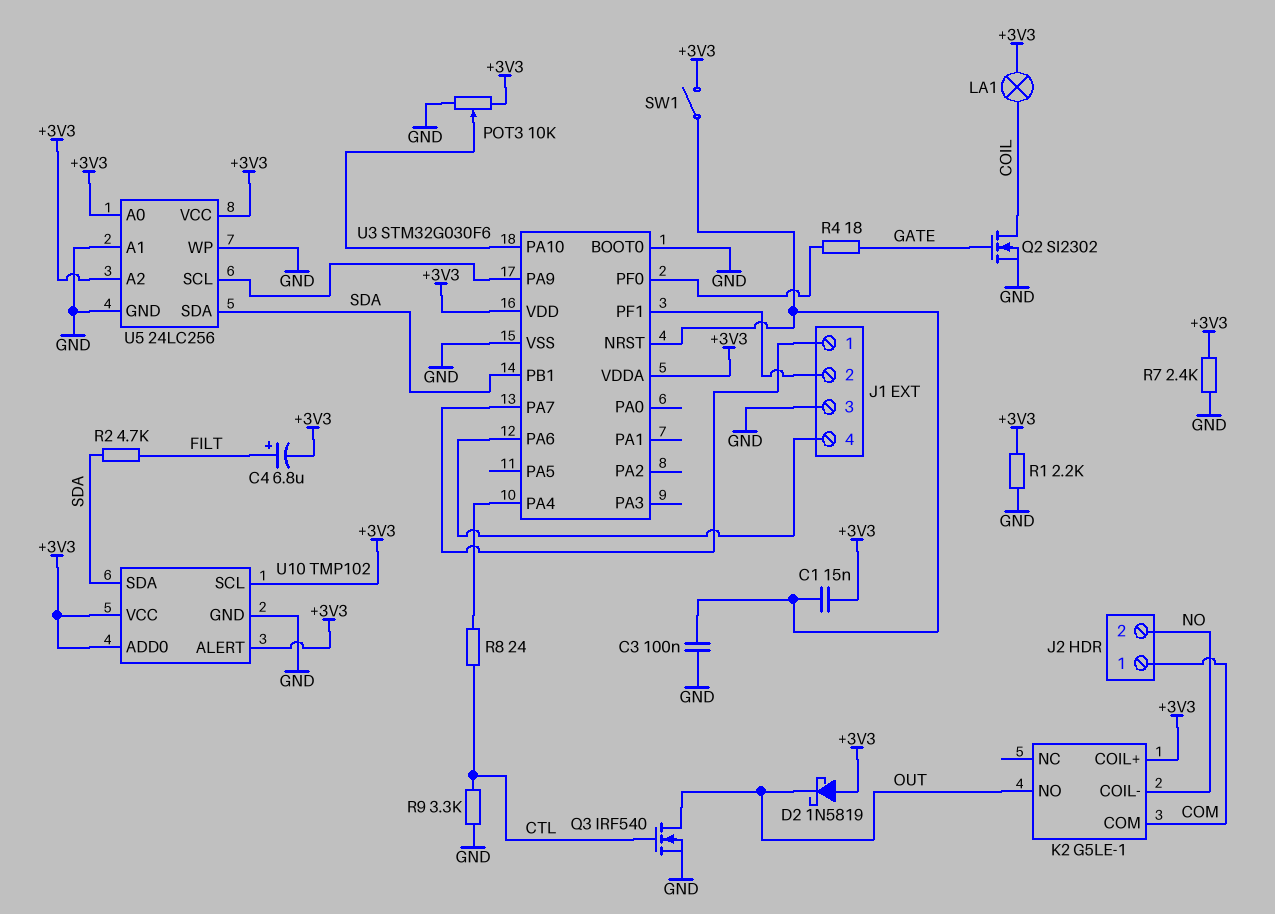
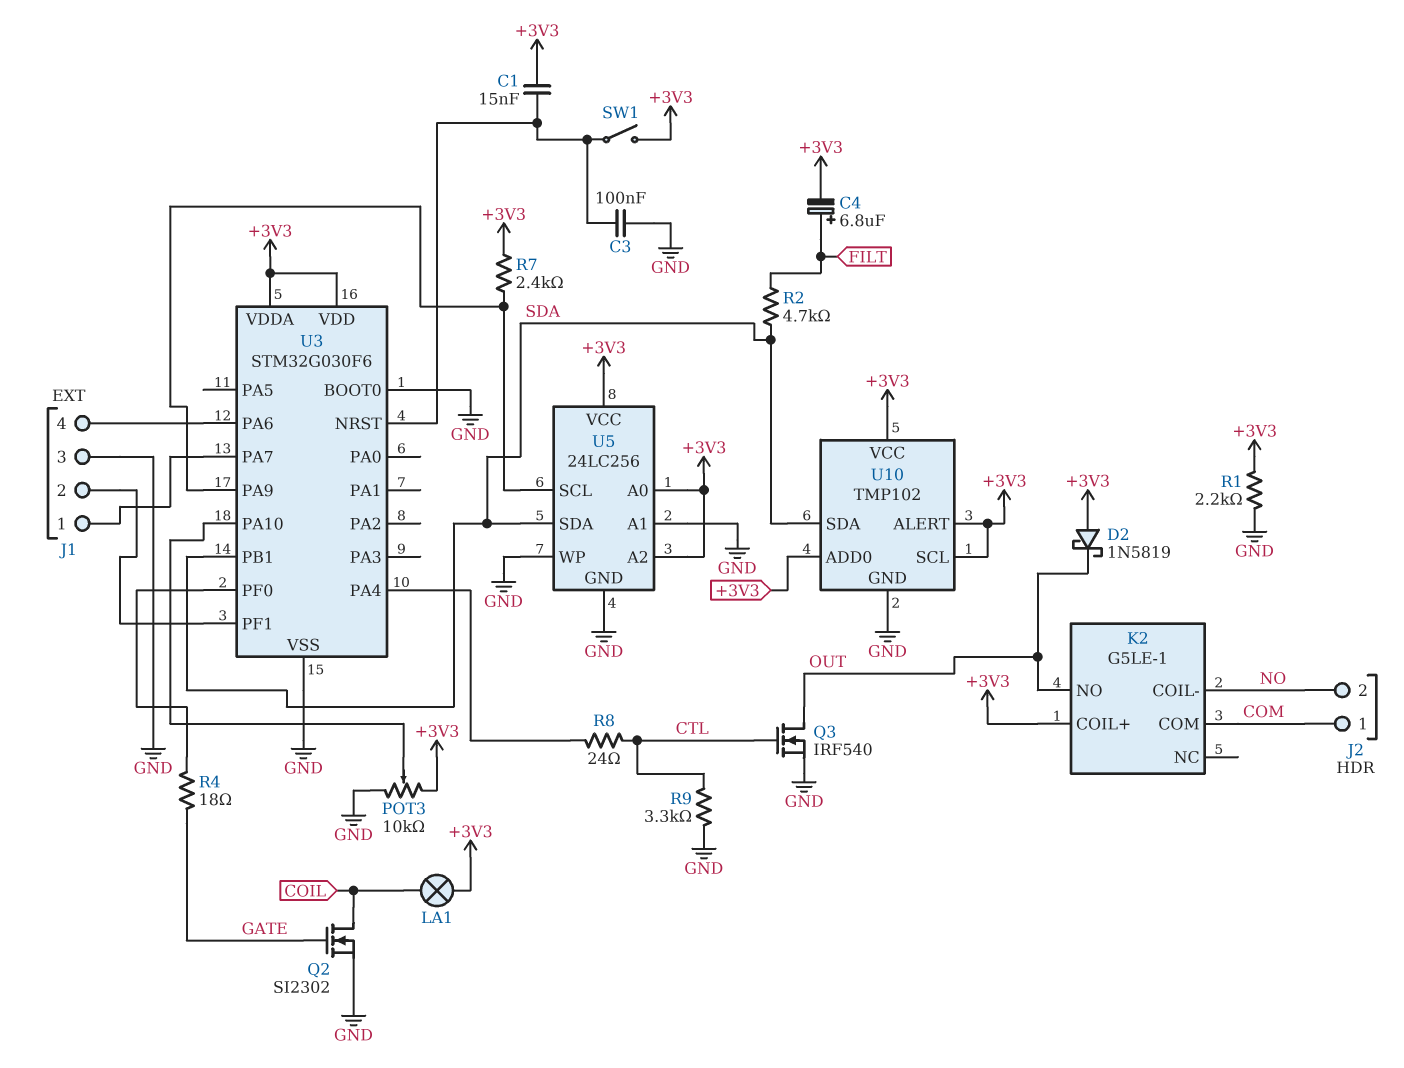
R7: 2.4k (+3V3, GND) -> 2.4k (+3V3, U3/PA9)

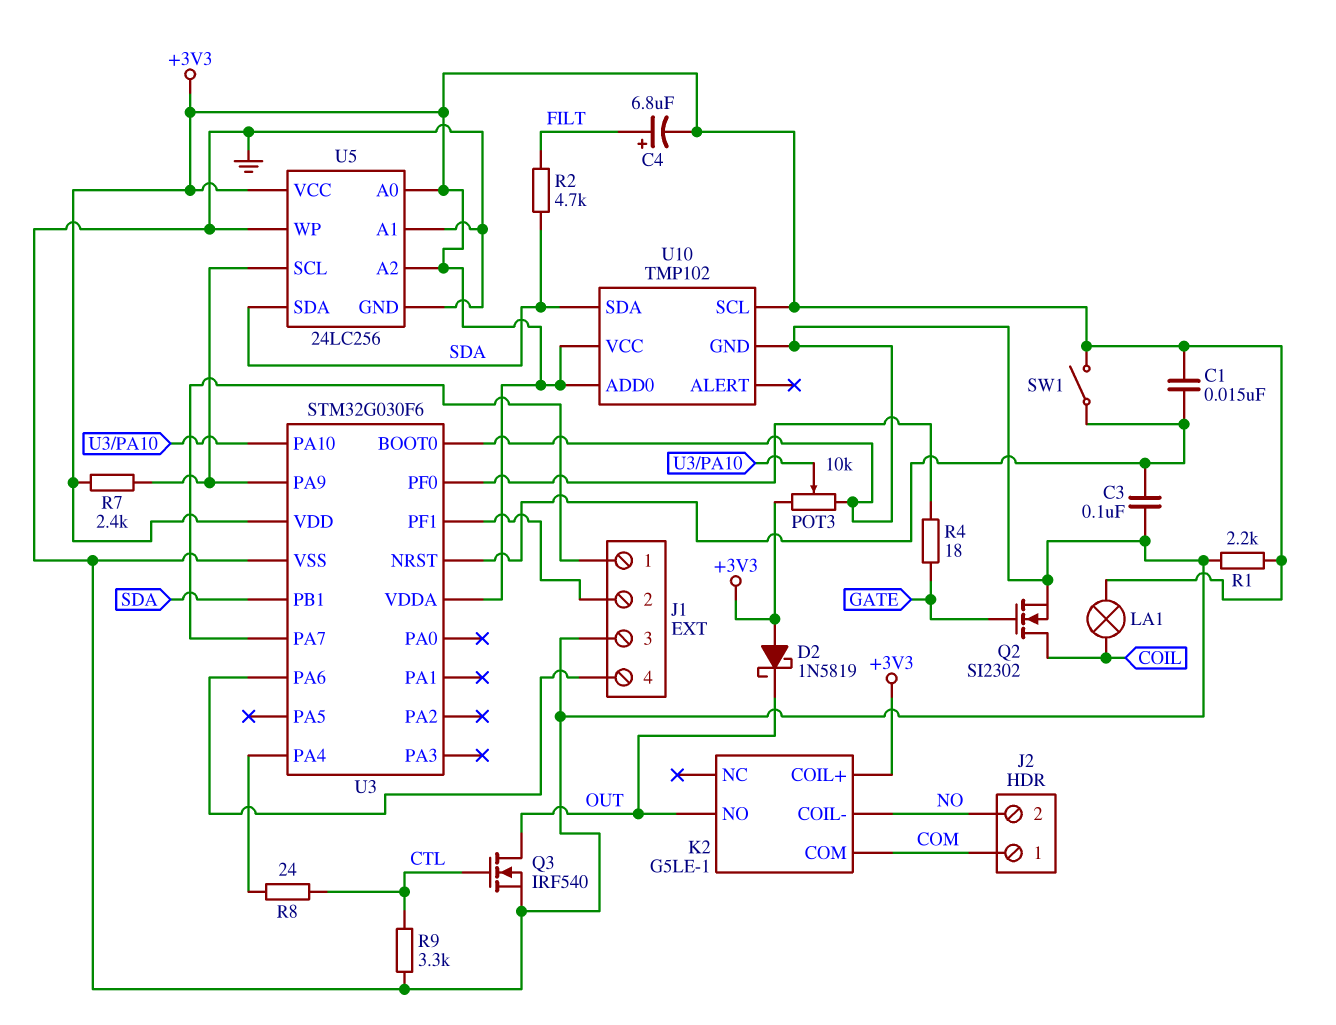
U10 pin ALERT: +3V3 -> none

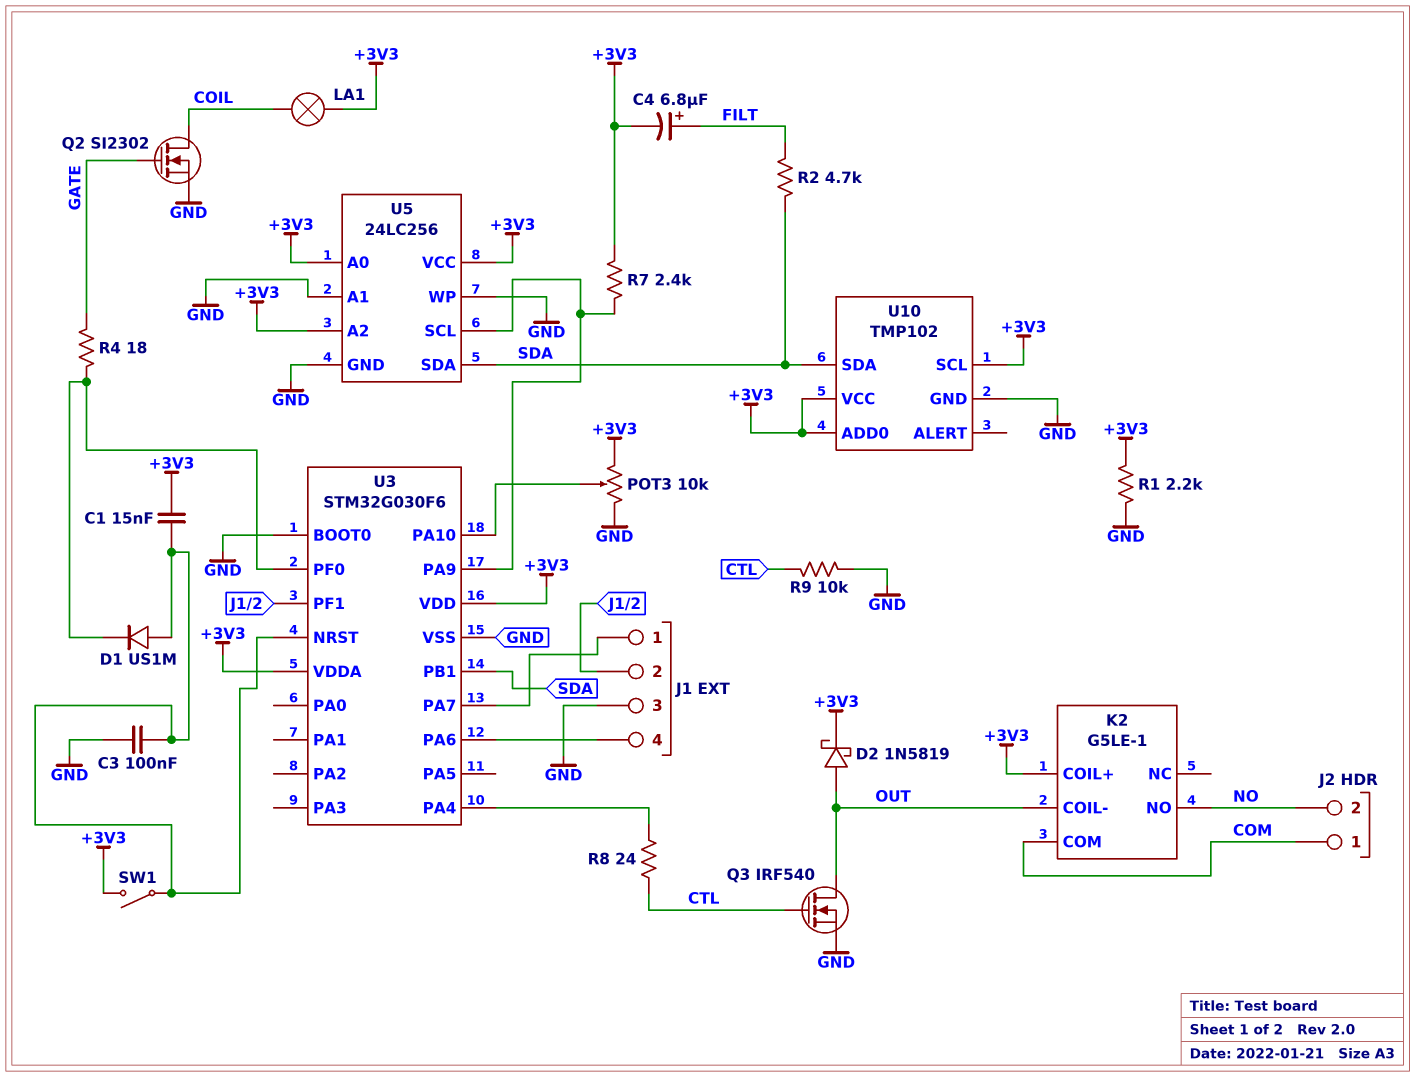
D1: none -> diode US1M (A U3/NRST, K U3/PF0)
D2: schottky 1N5819 (A +3V3, K OUT) -> schottky 1N5819 (A OUT, K +3V3)
K2 pin COIL-: NO -> OUT
K2 pin NO: OUT -> NO
R9: 3.3k (CTL, GND) -> 10k (CTL, GND)

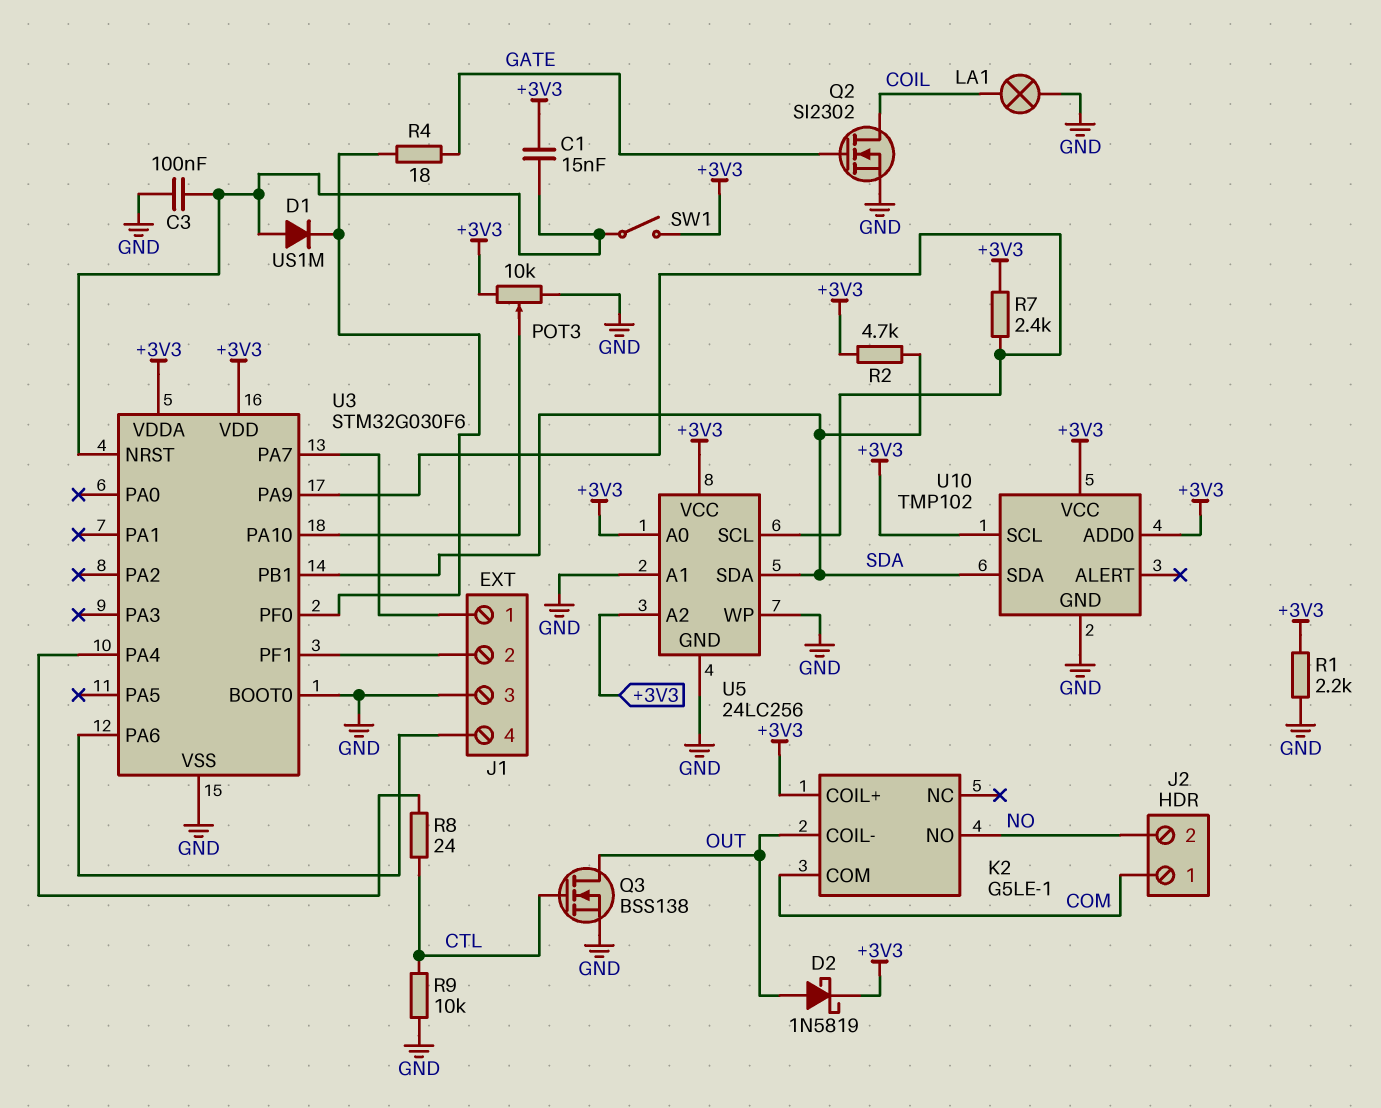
C4: 6.8uF (plus FILT, minus +3V3) -> none
LA1: lamp (+3V3, COIL) -> lamp (COIL, GND)
Q3: NMOS IRF540 (G CTL, D OUT, S GND) -> NMOS BSS138 (G CTL, D OUT, S GND)
R2: 4.7k (FILT, SDA) -> 4.7k (+3V3, SDA)

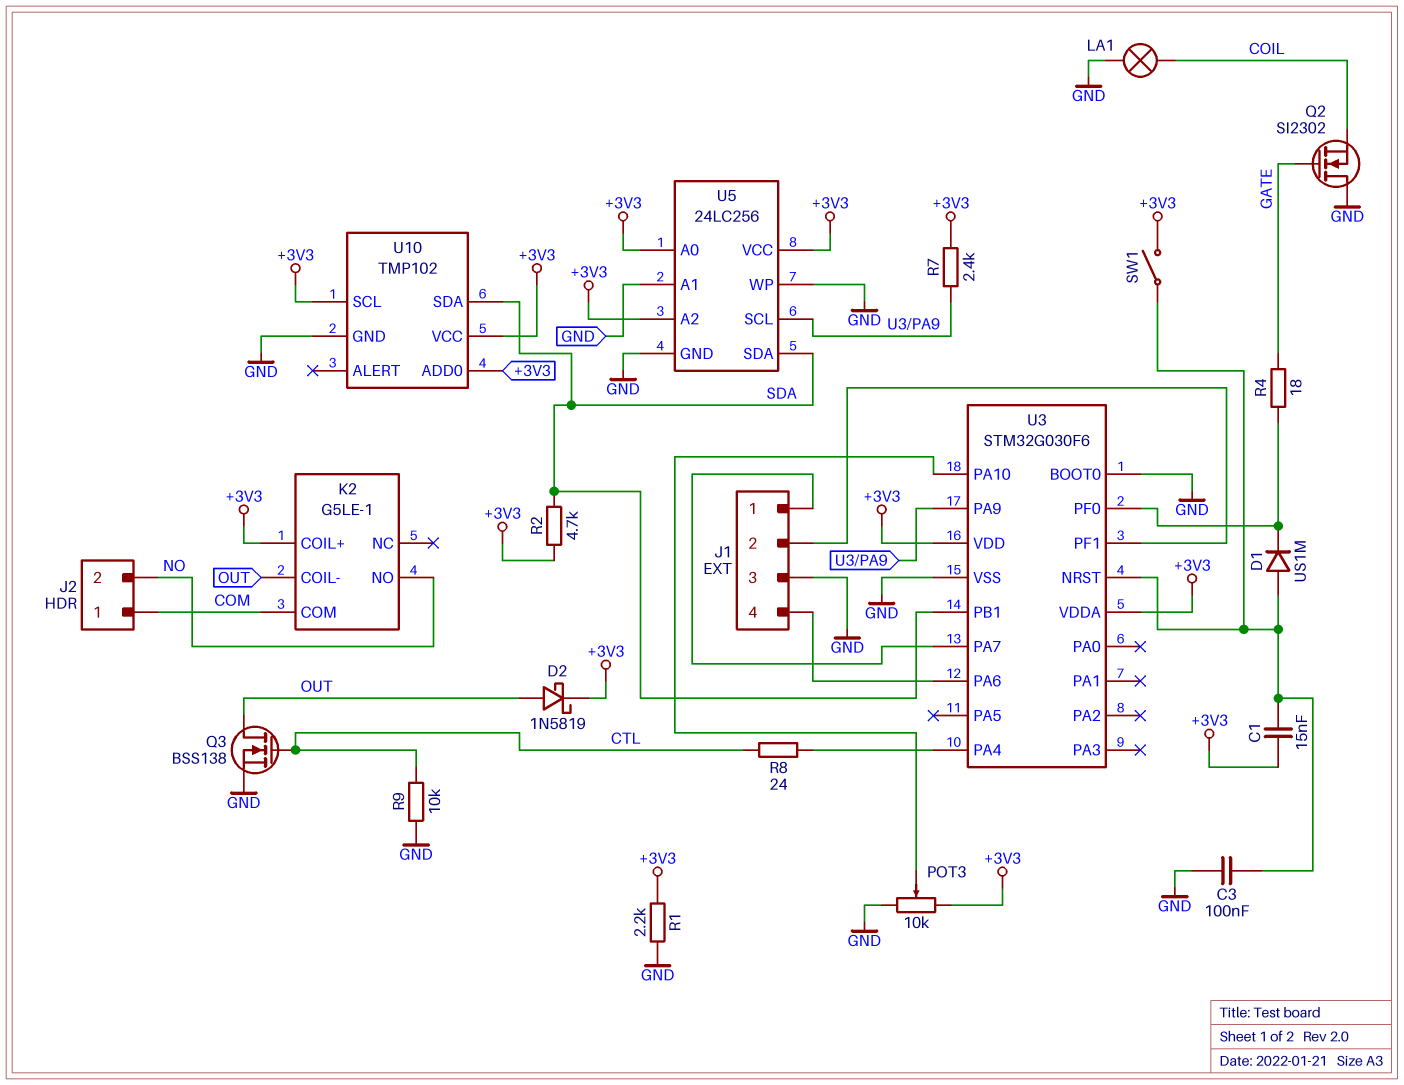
Q2: NMOS SI2302 (G GATE, D COIL, S GND) -> NMOS SI2302 (G GATE, D GND, S COIL)

